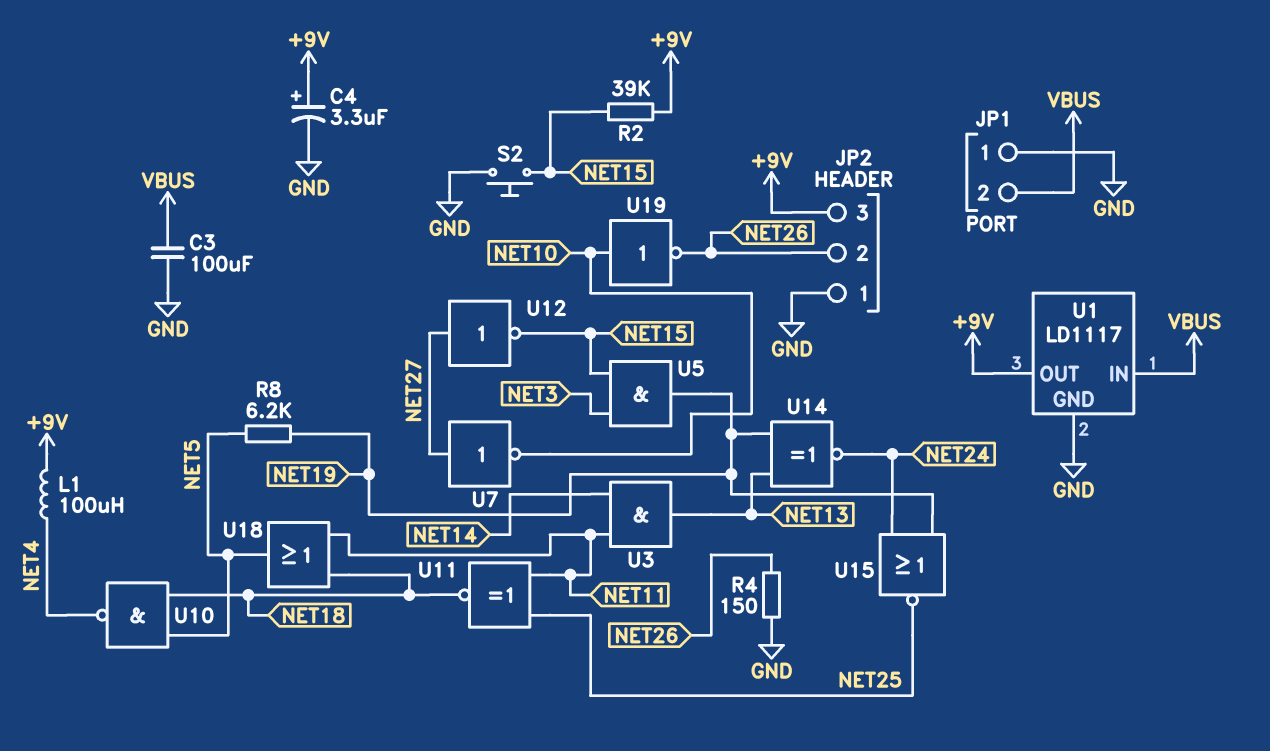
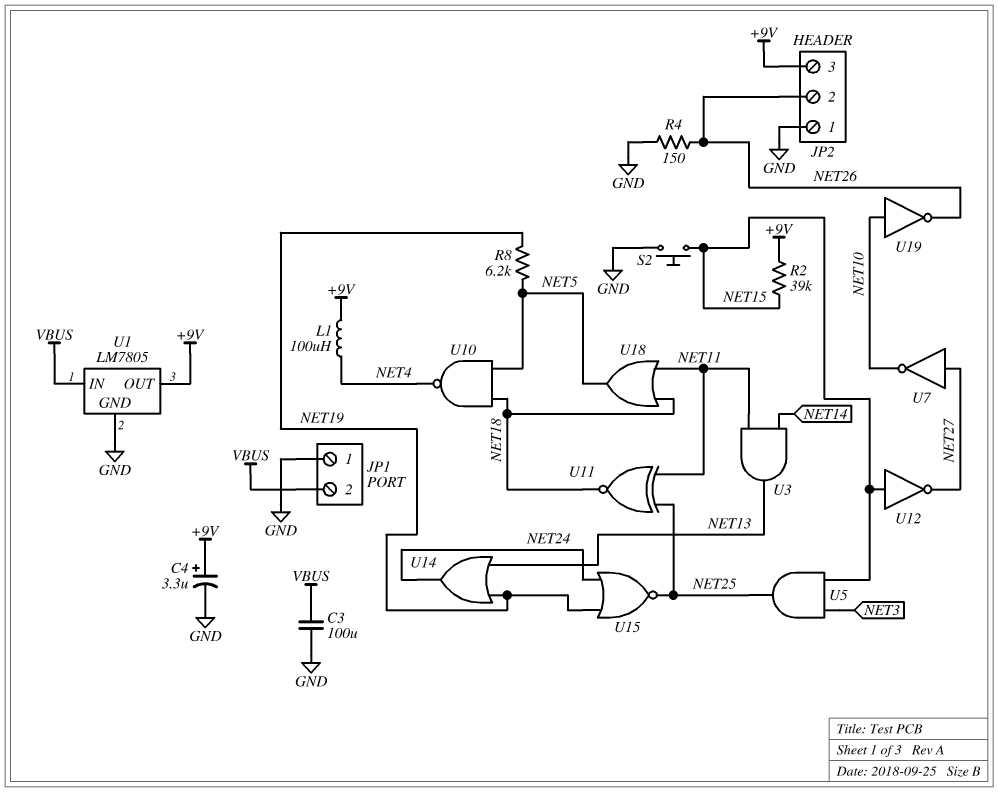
U1: LD1117 -> LM7805
U5: AND (in NET3, in NET15, out NET19) -> AND (in NET3, in NET15, out NET25)
U12: NOT (in NET27, out NET15) -> NOT (in NET15, out NET27)
U14: XNOR (in NET13, in NET19, out NET24) -> OR (in NET13, in NET19, out NET24)

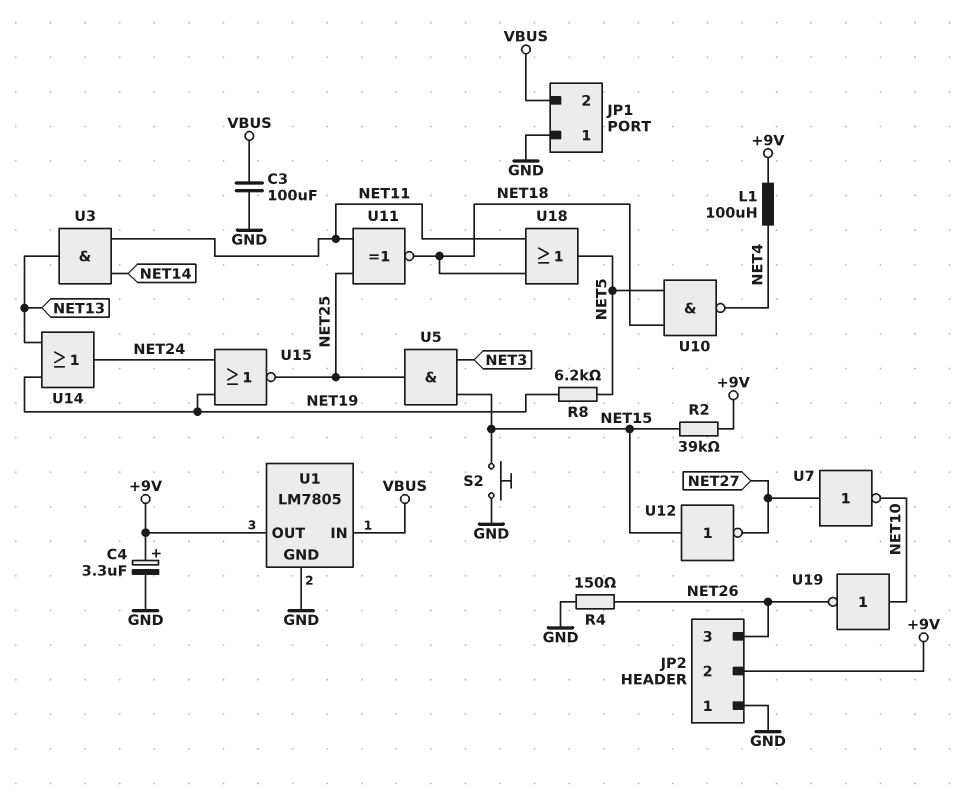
JP2 pin 2: NET26 -> +9V
JP2 pin 3: +9V -> NET26

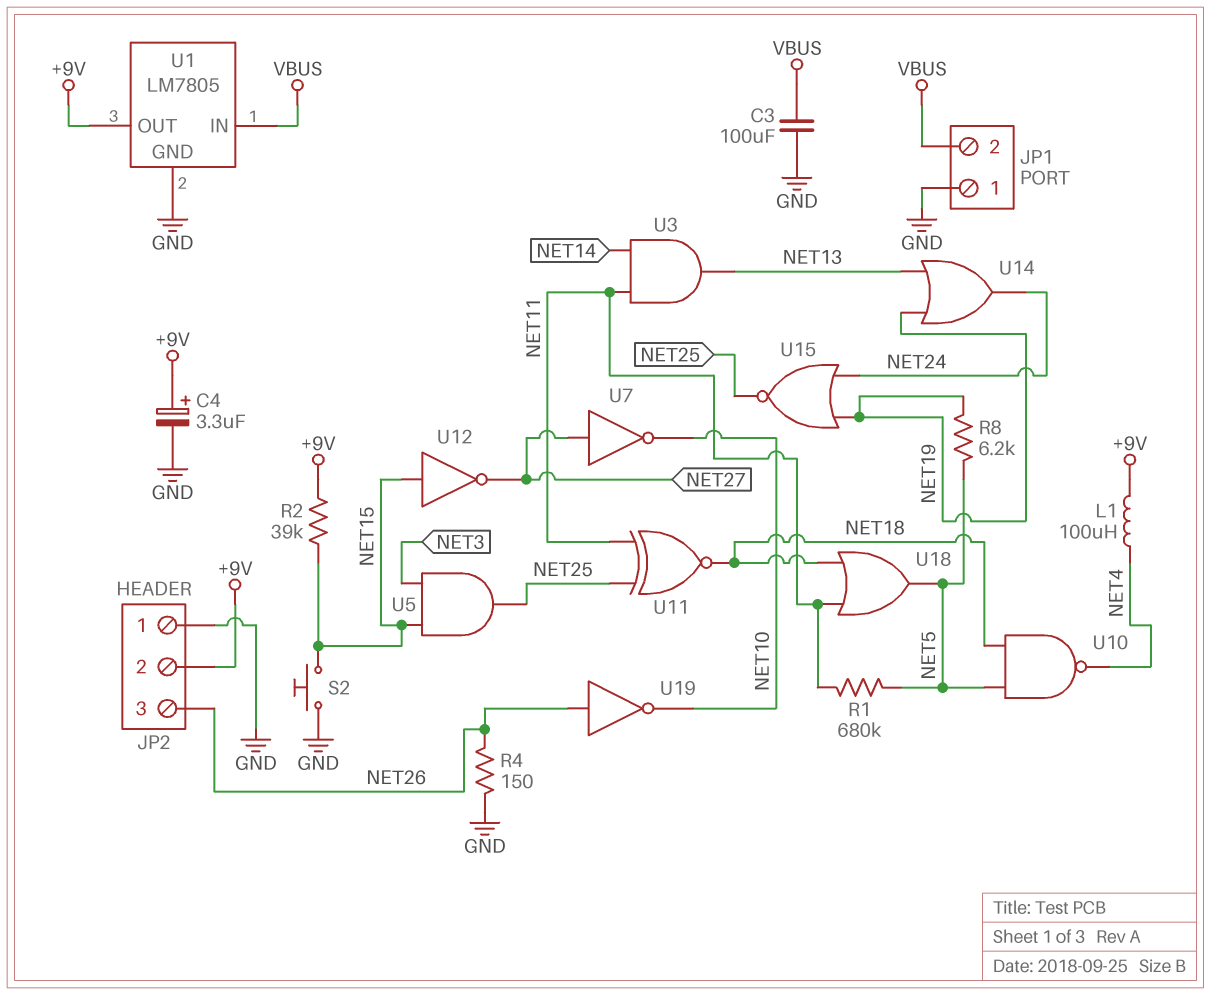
R1: none -> 680k (NET5, NET11)
U19: NOT (in NET10, out NET26) -> NOT (in NET26, out NET10)

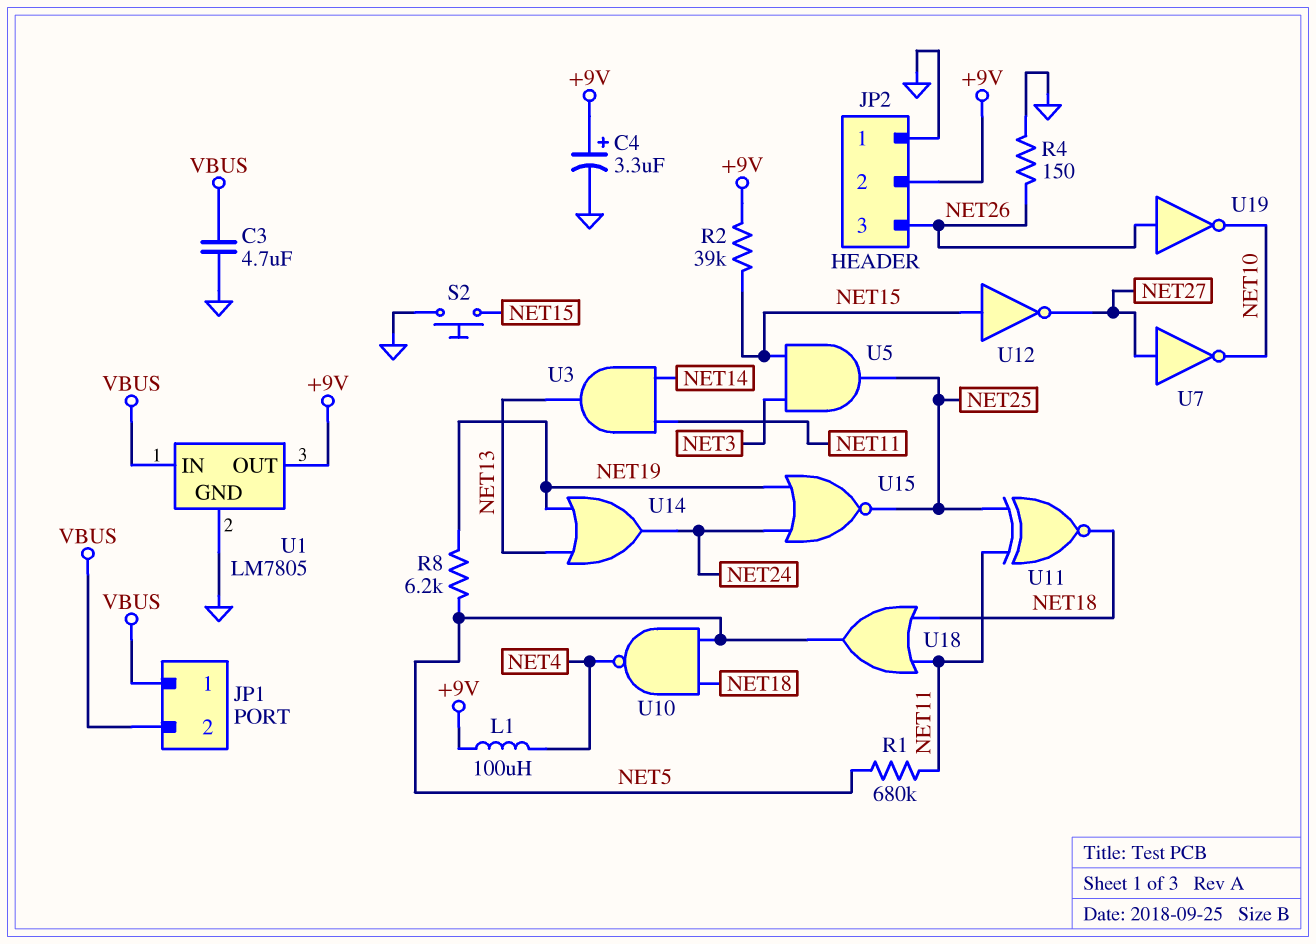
C3: 100uF (GND, VBUS) -> 4.7uF (GND, VBUS)
JP1 pin 1: GND -> VBUS

